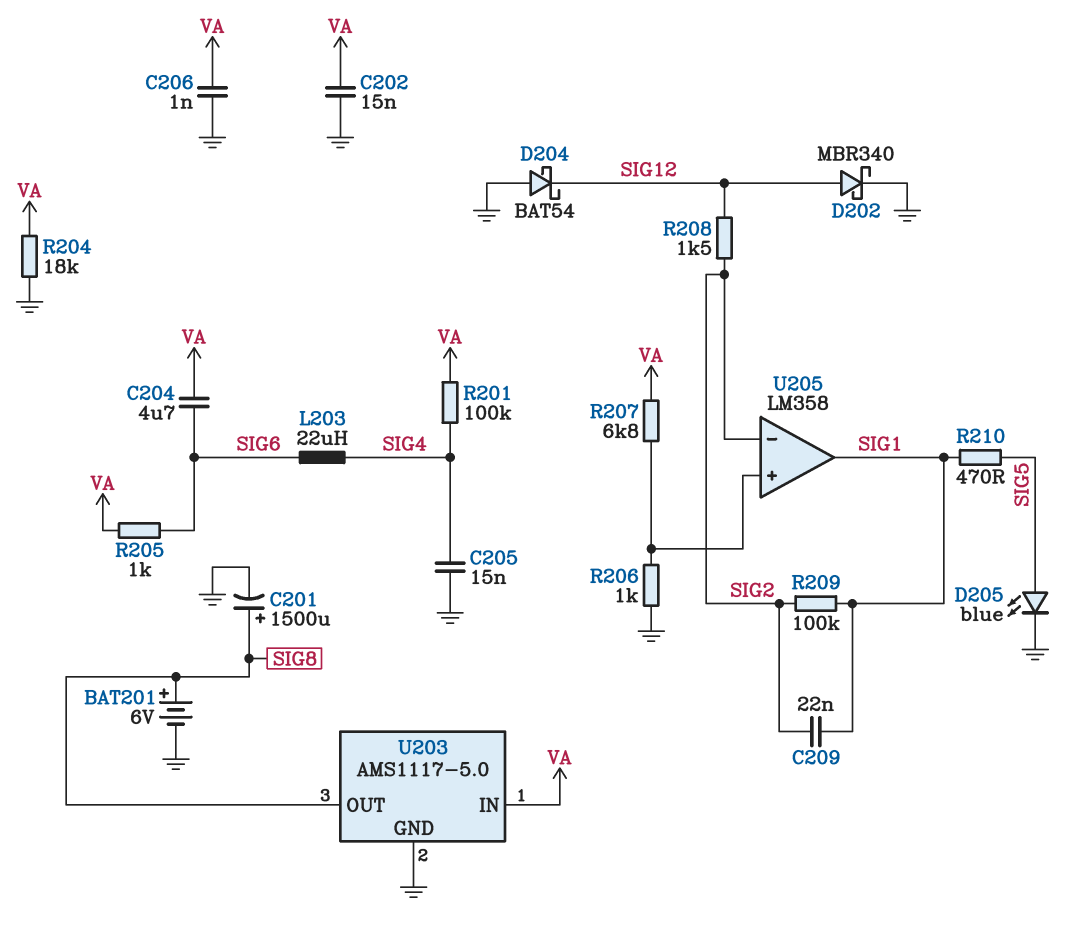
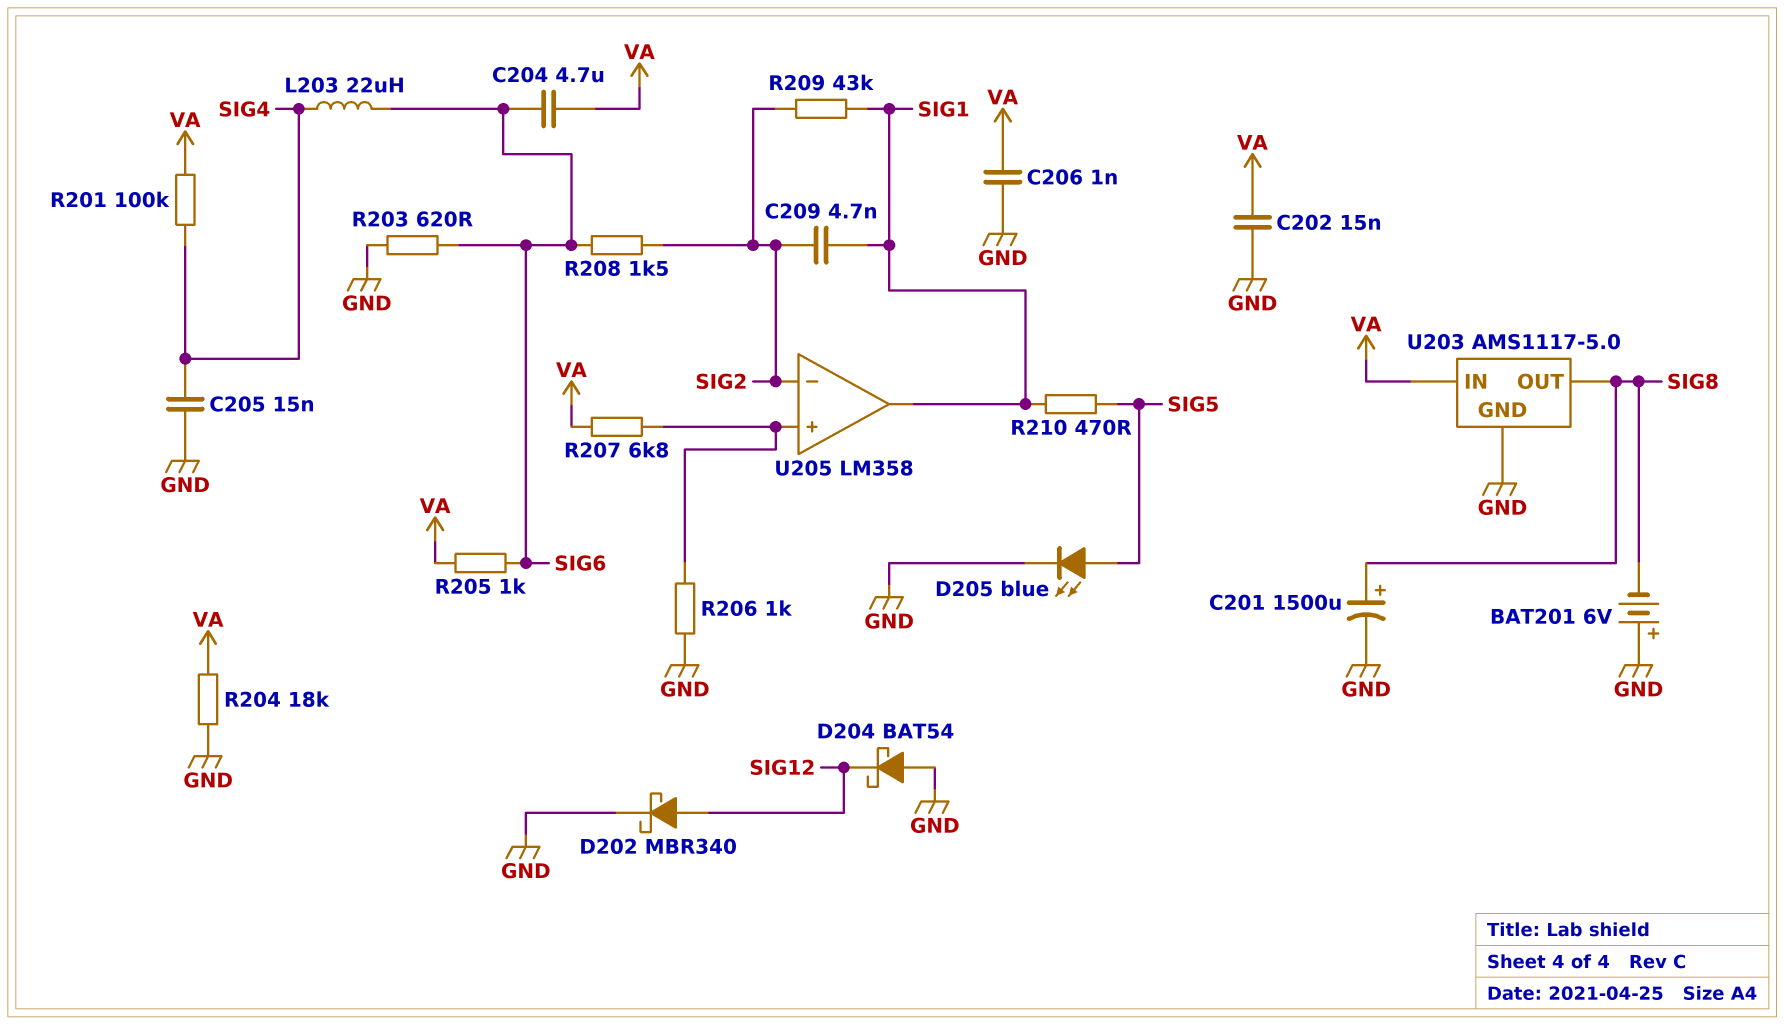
BAT201: 6V (plus SIG8, minus GND) -> 6V (plus GND, minus SIG8)
C209: 22nF (SIG1, SIG2) -> 4.7nF (SIG1, SIG2)
R203: none -> 620 (GND, SIG6)
R208: 1.5k (SIG2, SIG12) -> 1.5k (SIG2, SIG6)
R209: 100k (SIG1, SIG2) -> 43k (SIG1, SIG2)

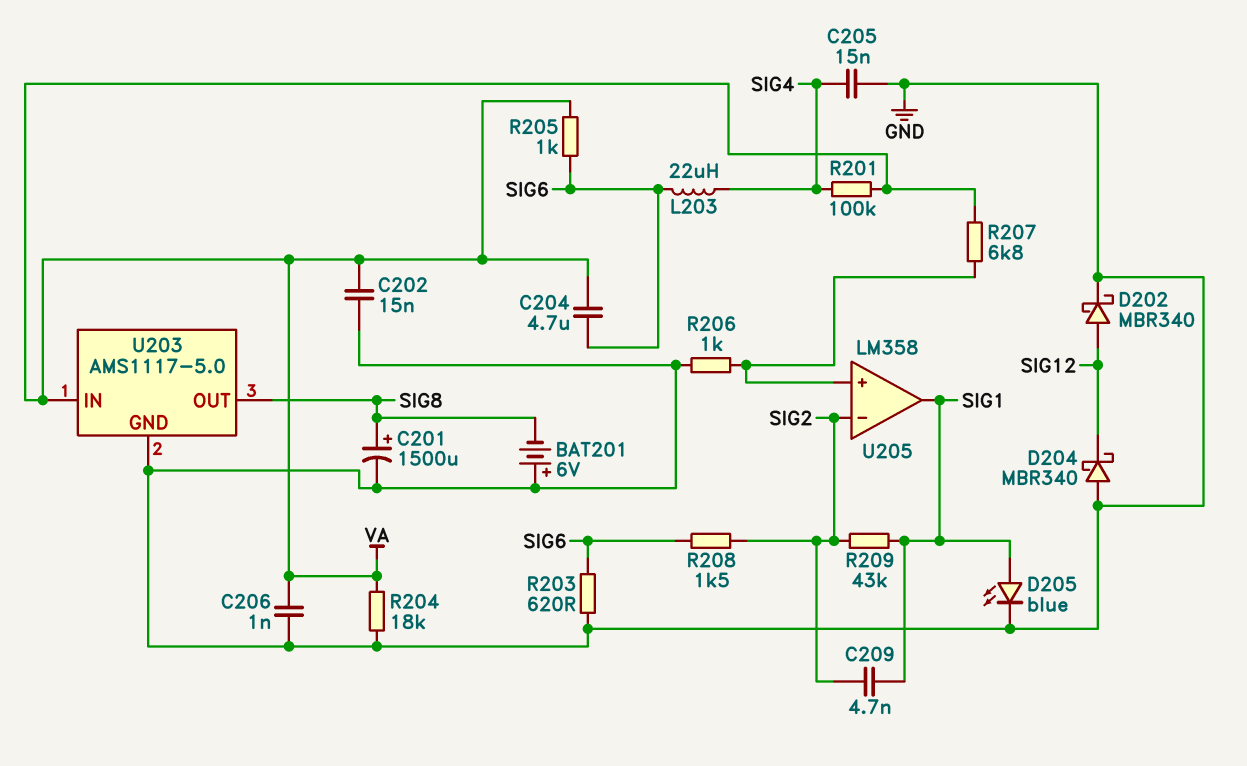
D204: schottky BAT54 (A GND, K SIG12) -> schottky MBR340 (A GND, K SIG12)
D205: LED blue (A SIG5, K GND) -> LED blue (A SIG1, K GND)
R210: 470 (SIG1, SIG5) -> none

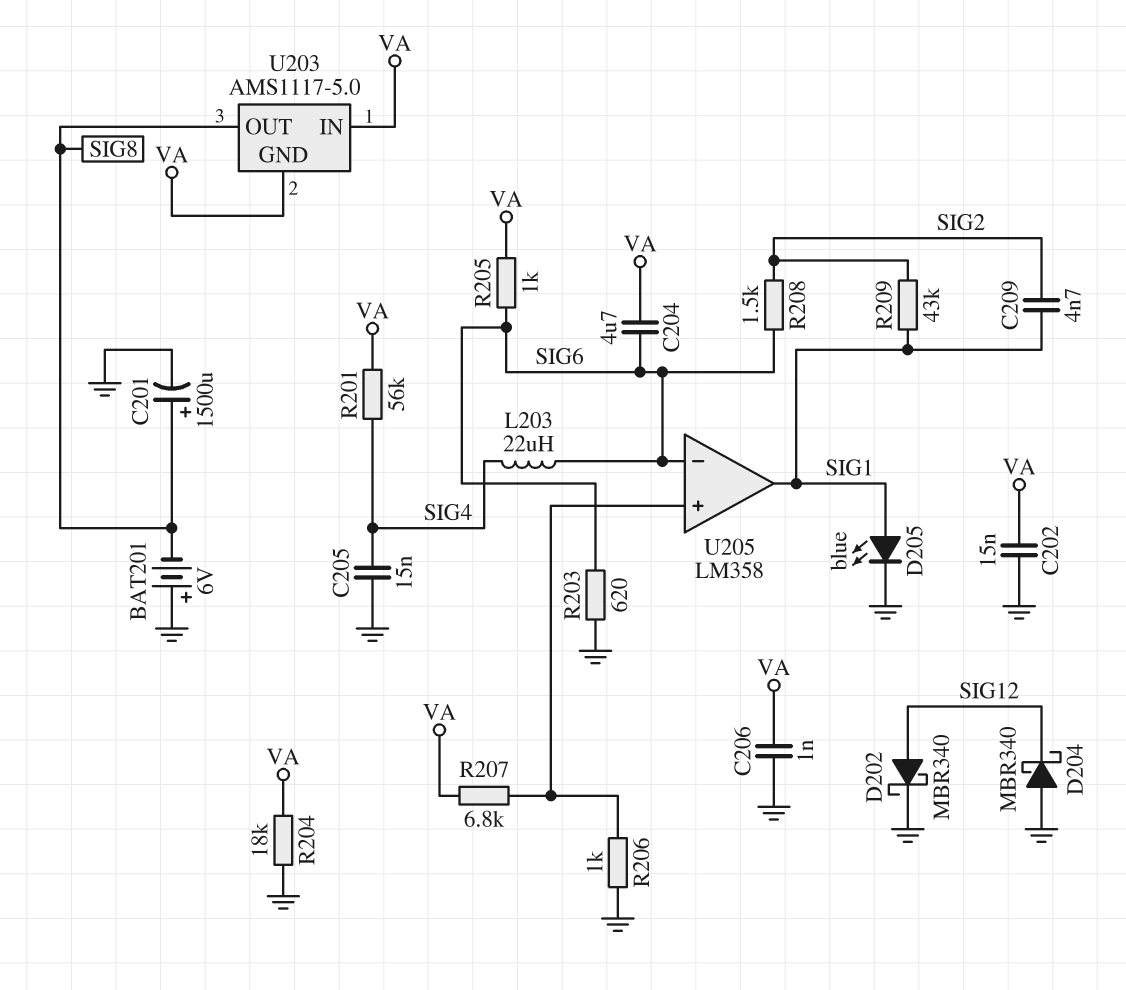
R201: 100k (SIG4, VA) -> 56k (SIG4, VA)
U203 pin GND: GND -> VA
U205 pin in-: SIG2 -> SIG6

